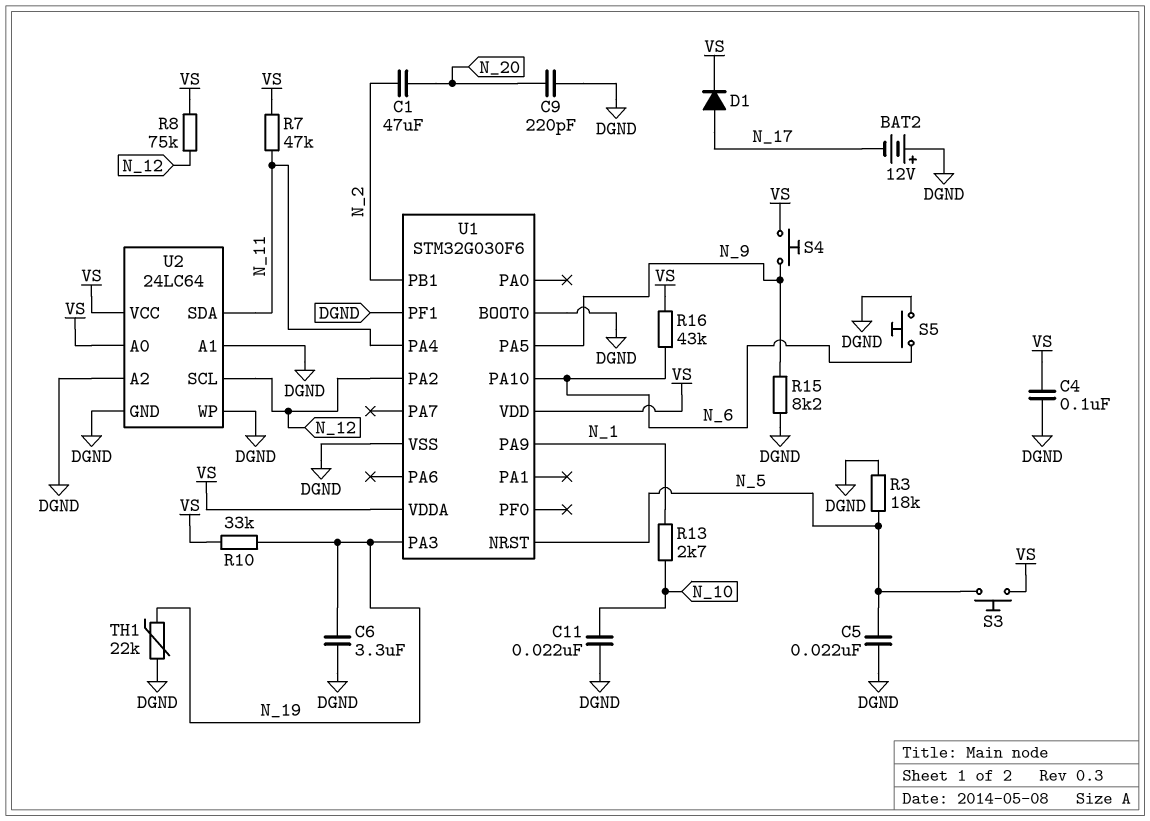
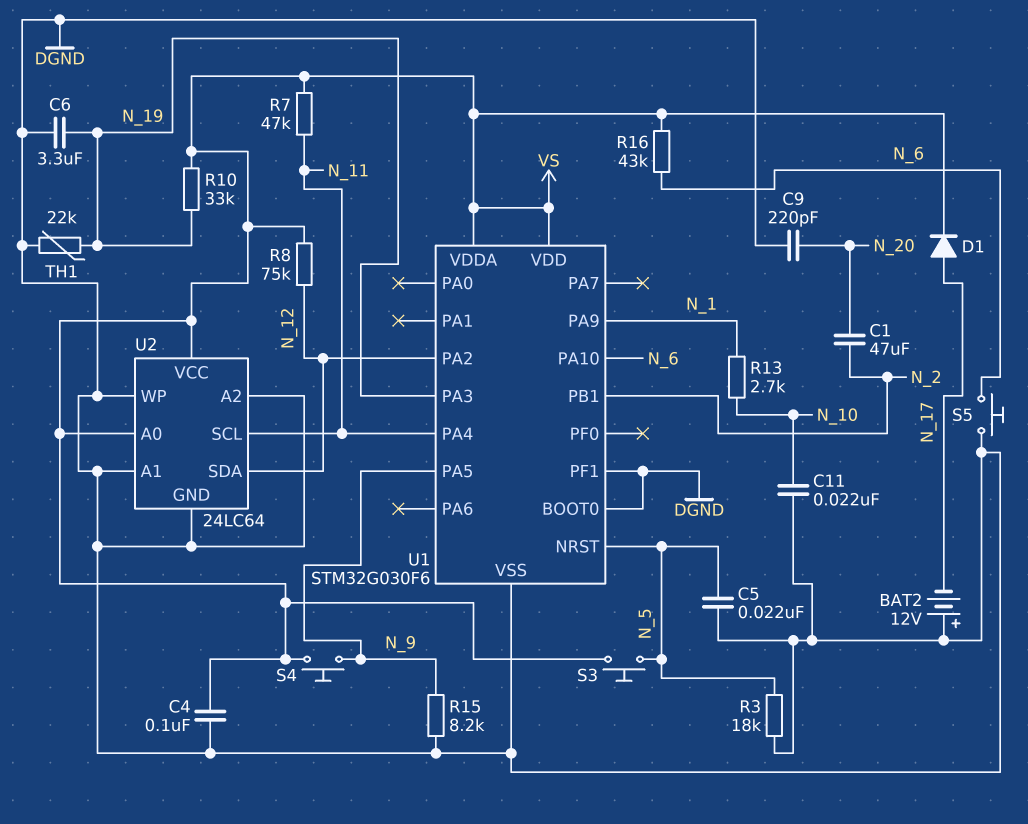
U2 pin SCL: N_12 -> N_11
U2 pin SDA: N_11 -> N_12

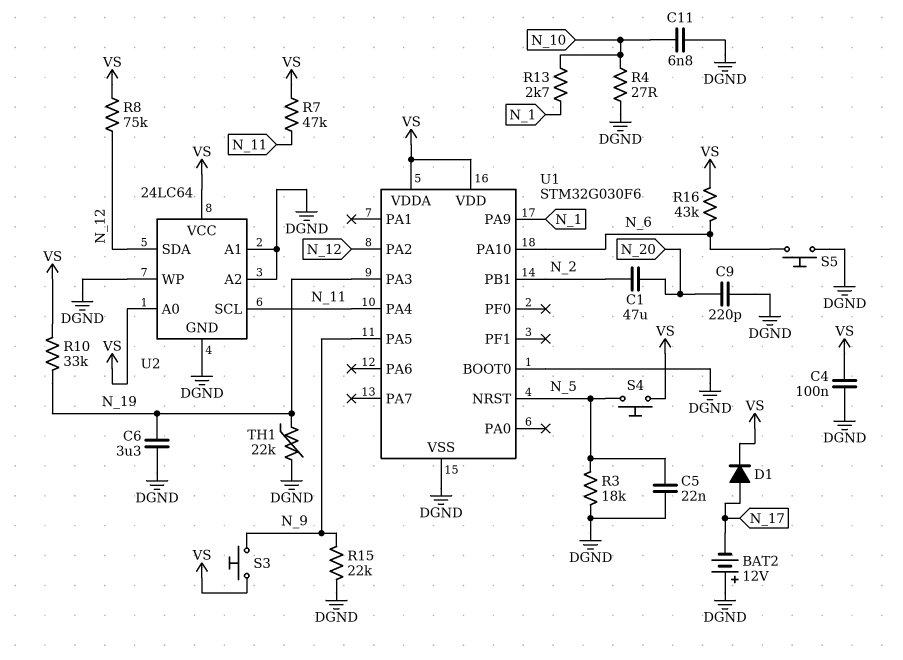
C11: 22nF (DGND, N_10) -> 6.8nF (DGND, N_10)
R4: none -> 27 (DGND, N_10)
R15: 8.2k (DGND, N_9) -> 22k (DGND, N_9)
S3: button (N_5, VS) -> button (N_9, VS)
S4: button (N_9, VS) -> button (N_5, VS)
U1 pin PF1: DGND -> none

